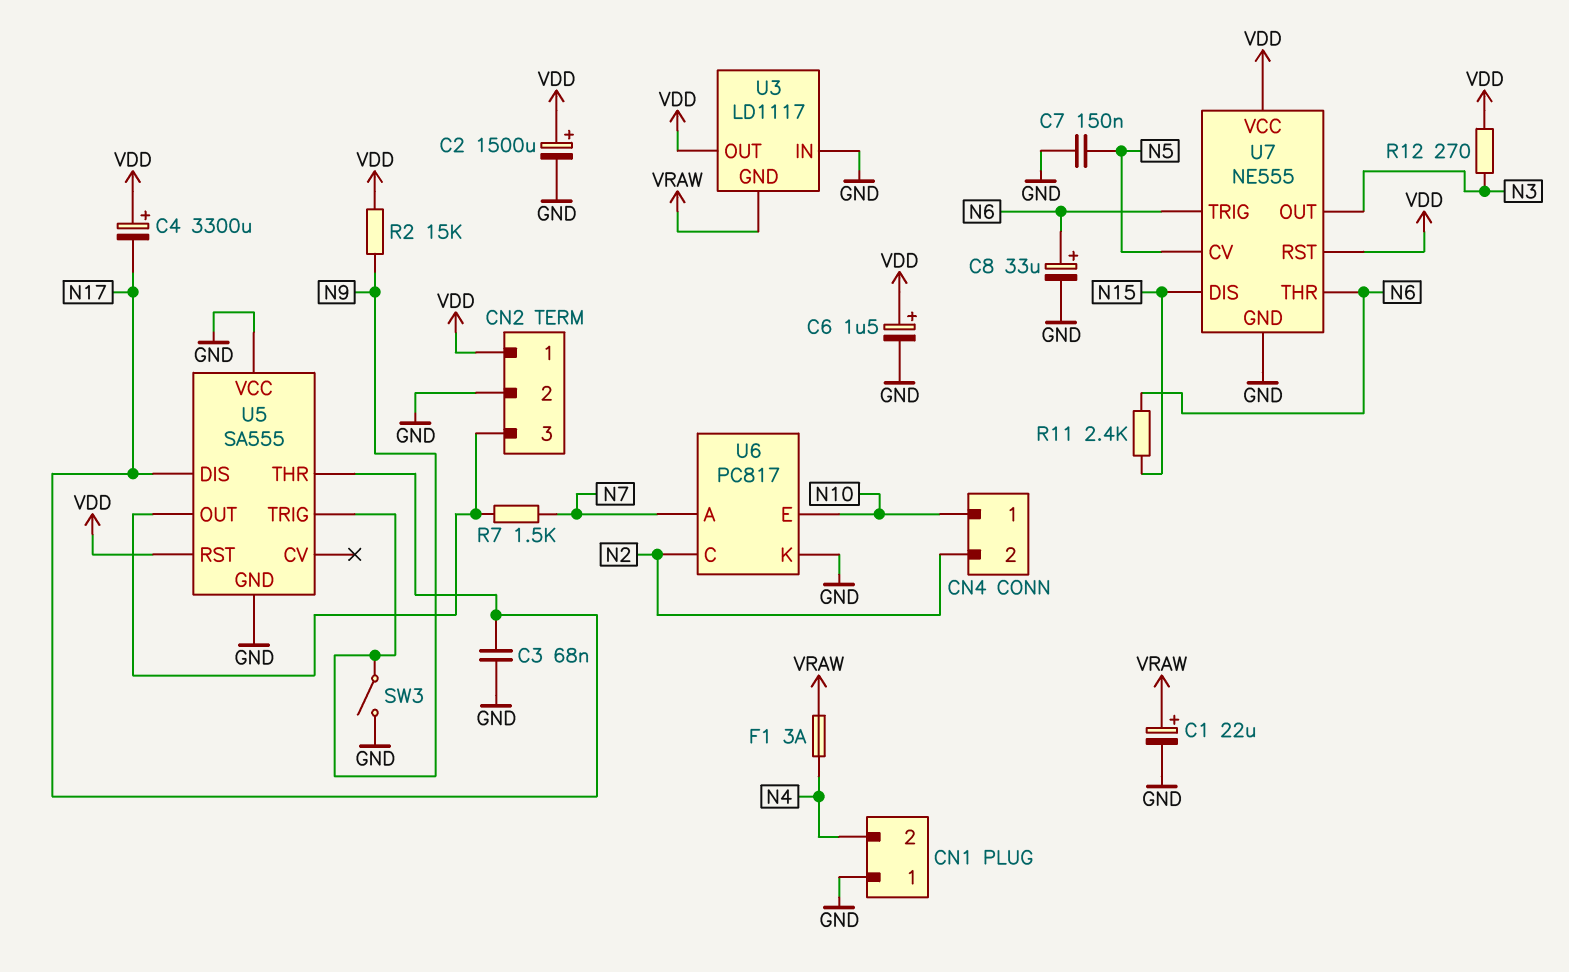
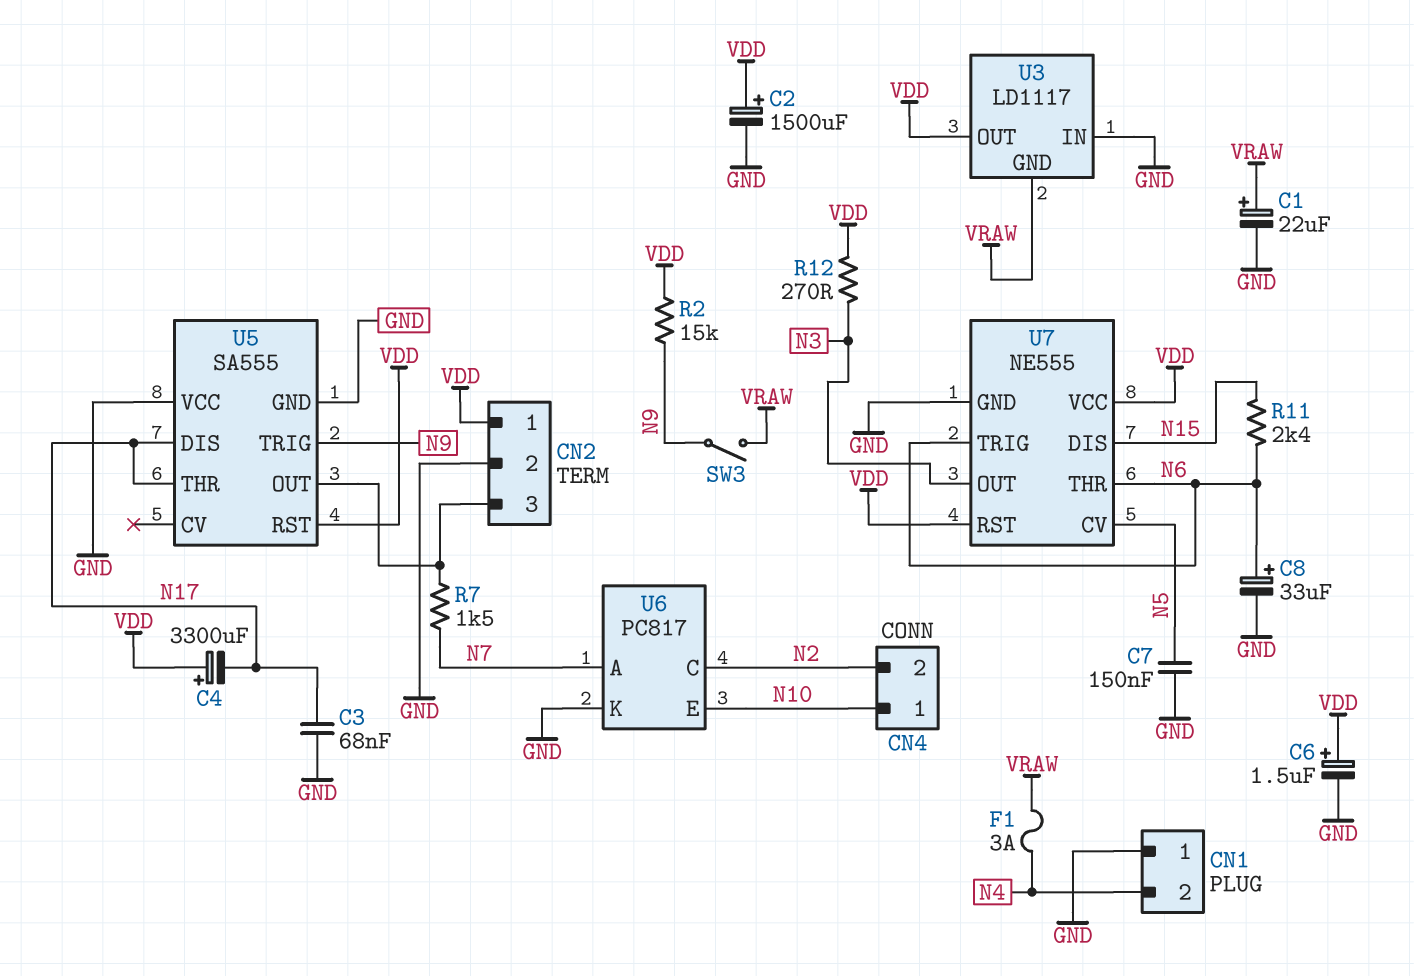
SW3: switch (GND, N9) -> switch (N9, VRAW)

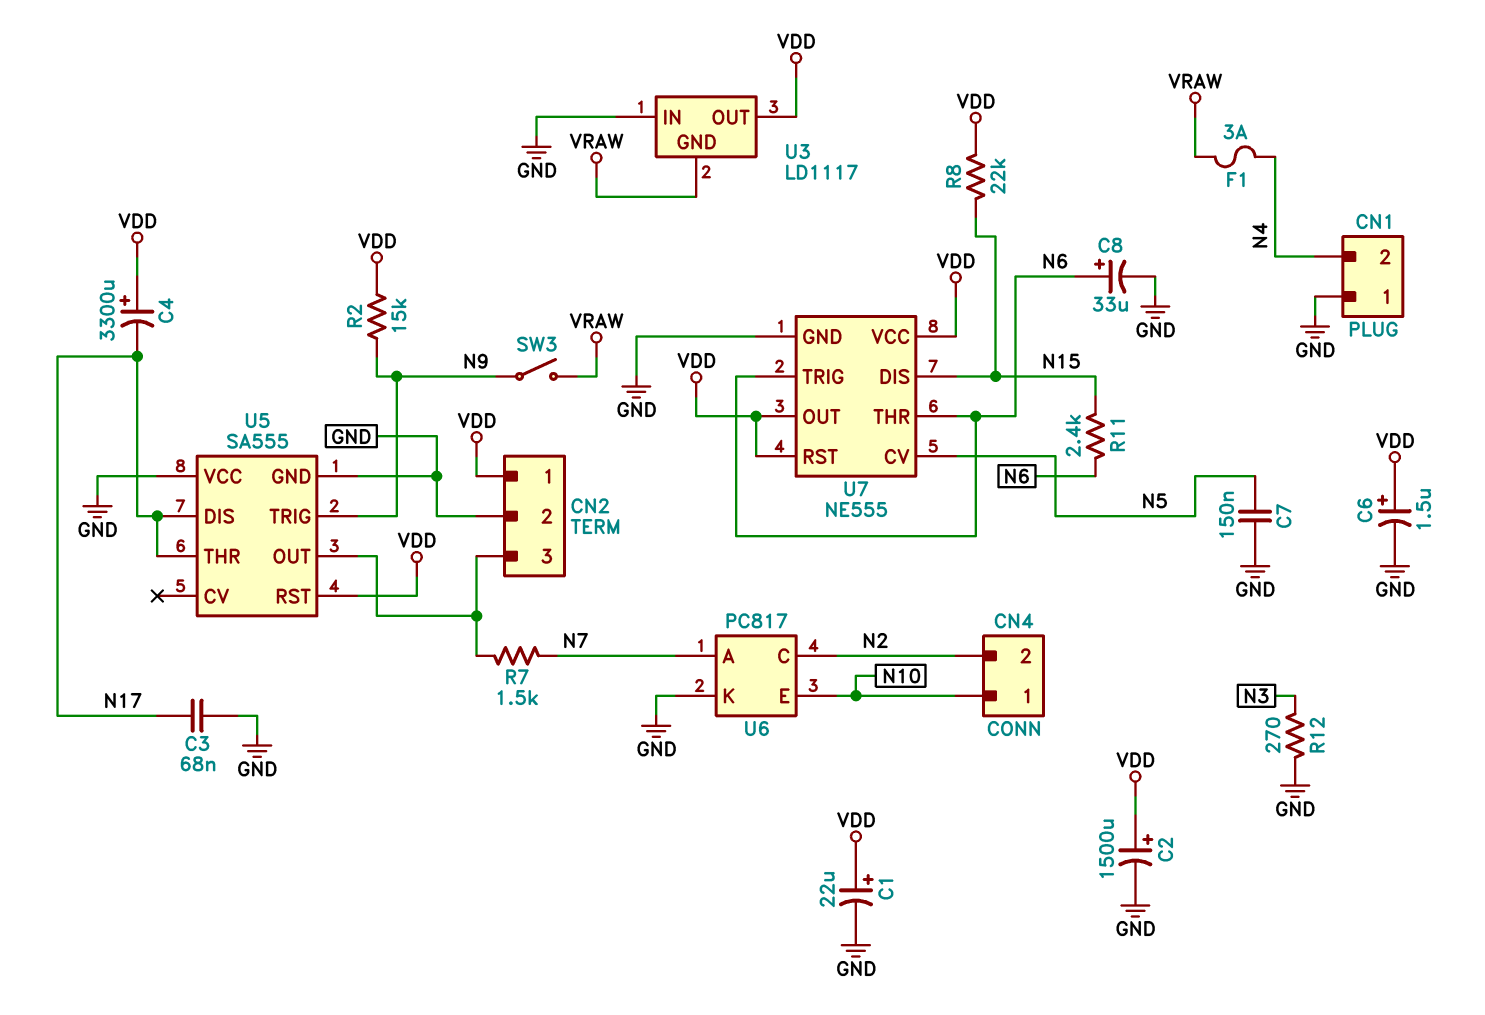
C1: 22uF (plus VRAW, minus GND) -> 22uF (plus VDD, minus GND)
R8: none -> 22k (N15, VDD)
R12: 270 (N3, VDD) -> 270 (GND, N3)
U7 pin OUT: N3 -> VDD

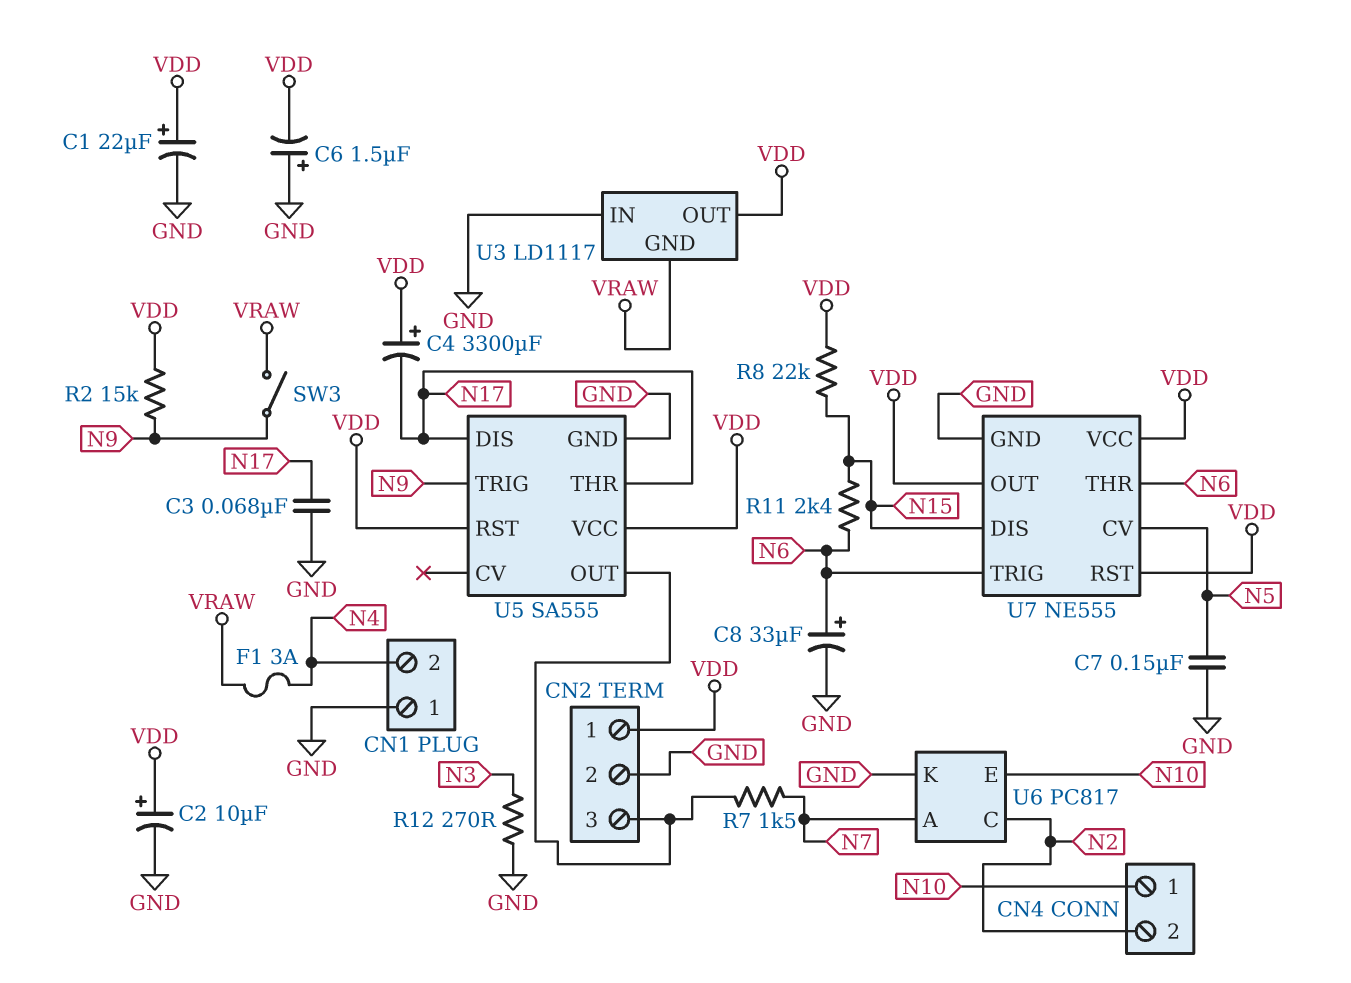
C2: 1500uF (plus VDD, minus GND) -> 10uF (plus VDD, minus GND)
C6: 1.5uF (plus VDD, minus GND) -> 1.5uF (plus GND, minus VDD)
U5 pin VCC: GND -> VDD

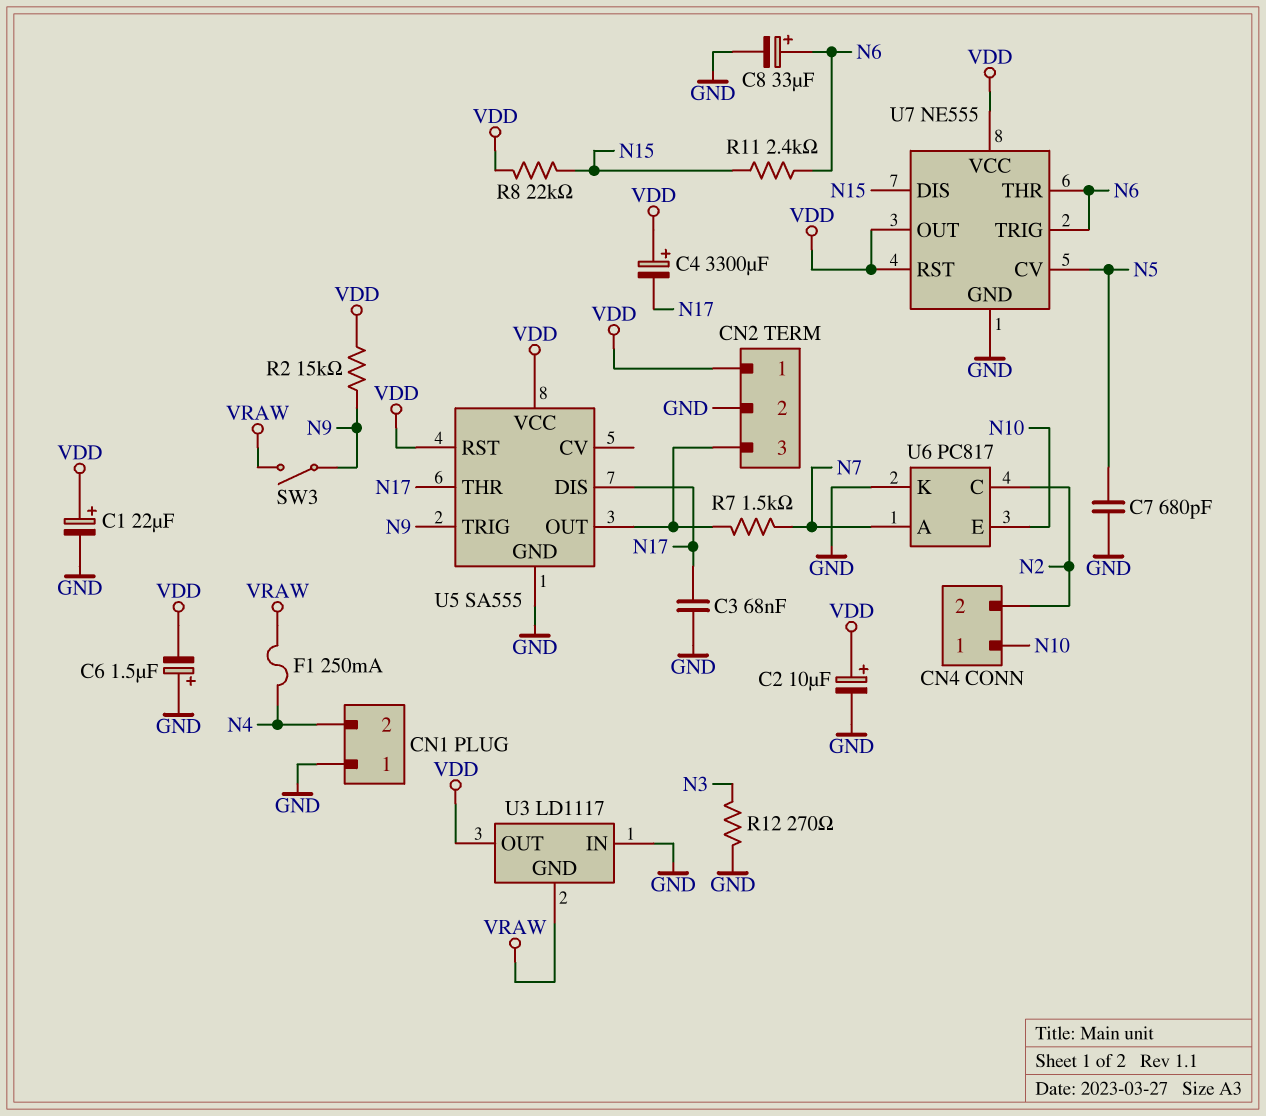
C7: 150nF (GND, N5) -> 680pF (GND, N5)
F1: 3A (N4, VRAW) -> 250mA (N4, VRAW)

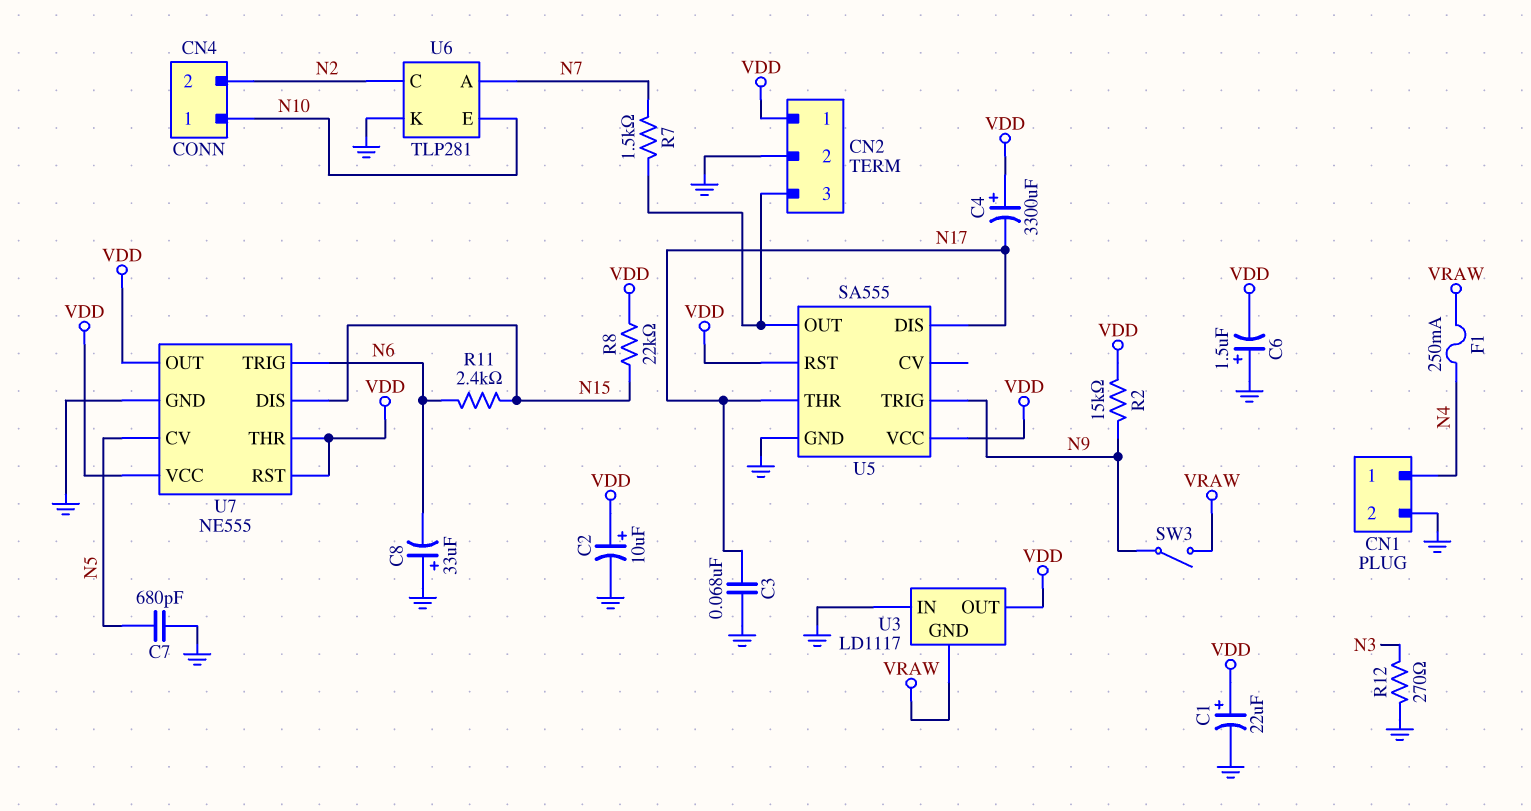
C8: 33uF (plus N6, minus GND) -> 33uF (plus GND, minus N6)
CN1 pin 1: GND -> N4
CN1 pin 2: N4 -> GND
U6: PC817 -> TLP281
U7 pin THR: N6 -> VDD

